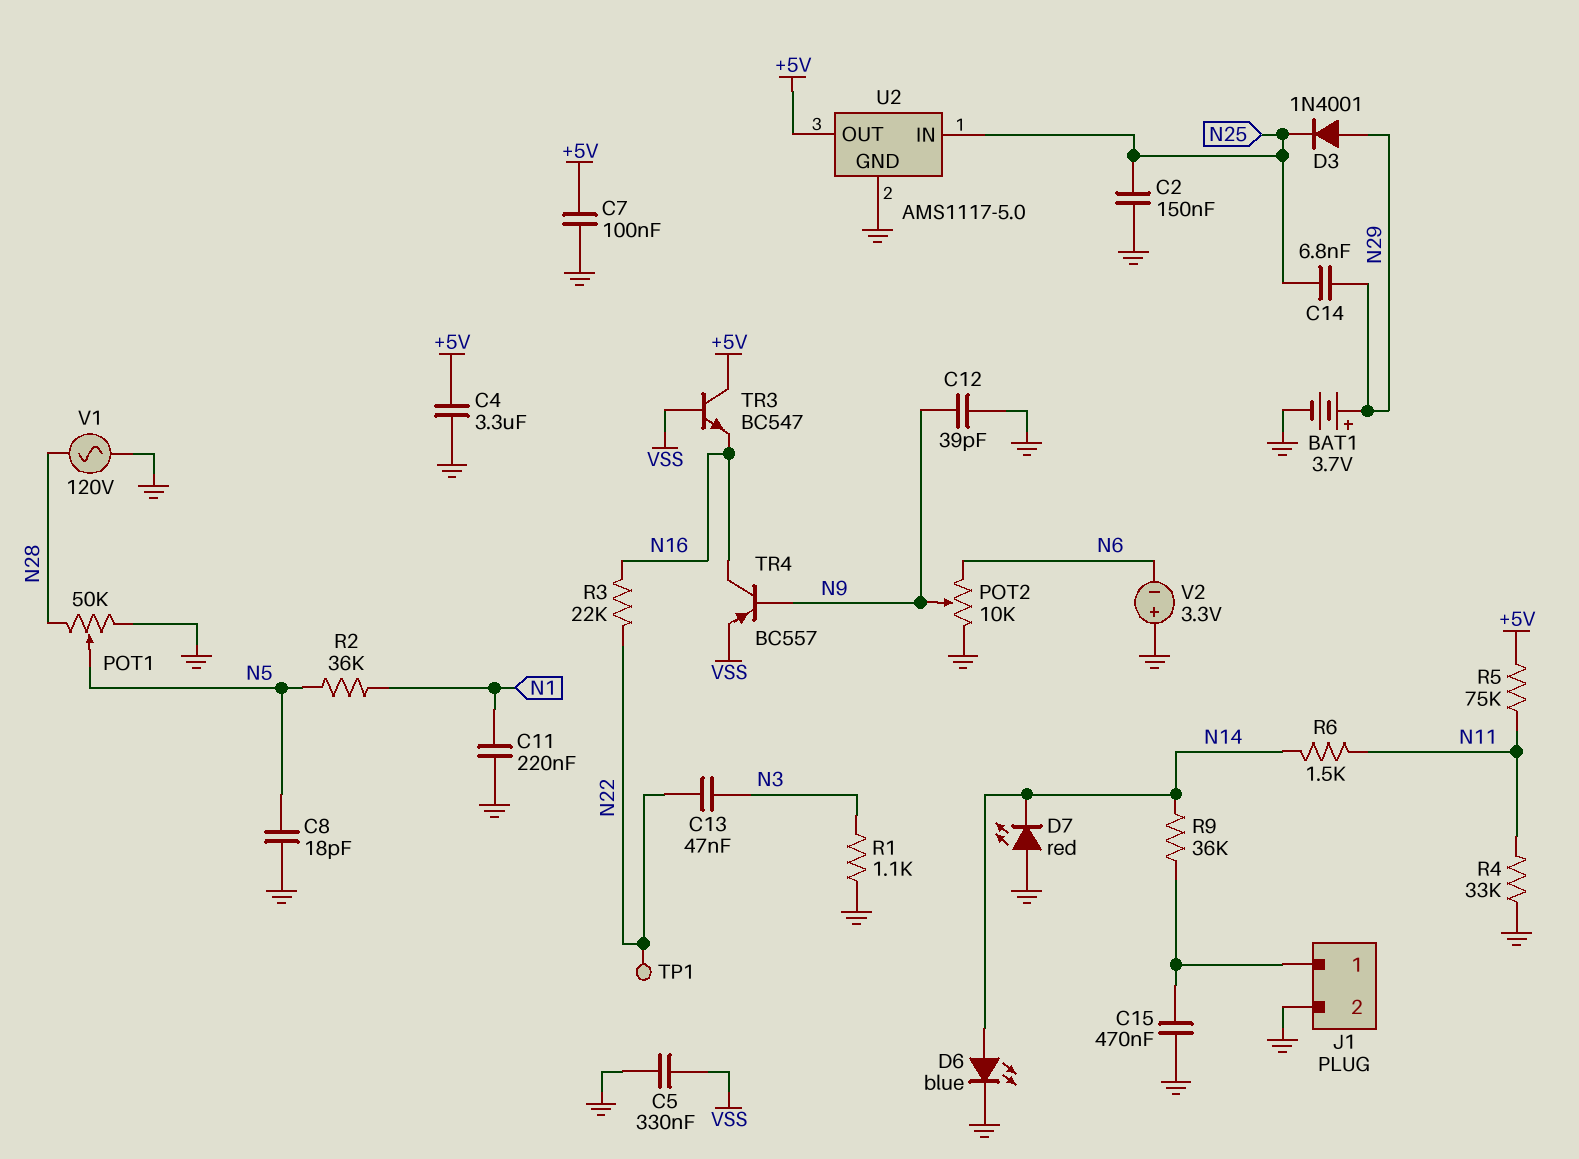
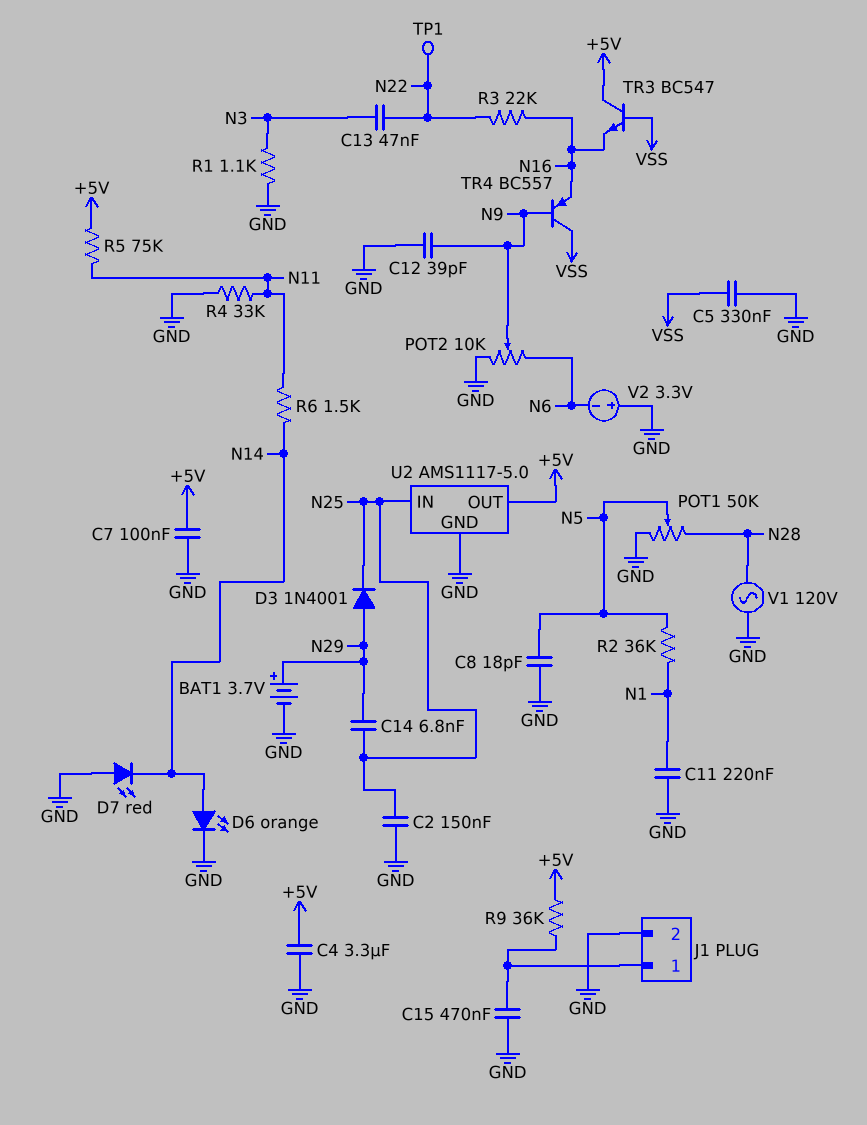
D6: LED blue (A N14, K GND) -> LED orange (A N14, K GND)
R9: 36k (J1/1, N14) -> 36k (+5V, J1/1)
TR4: PNP BC557 (B N9, C N16, E VSS) -> PNP BC557 (B N9, C VSS, E N16)

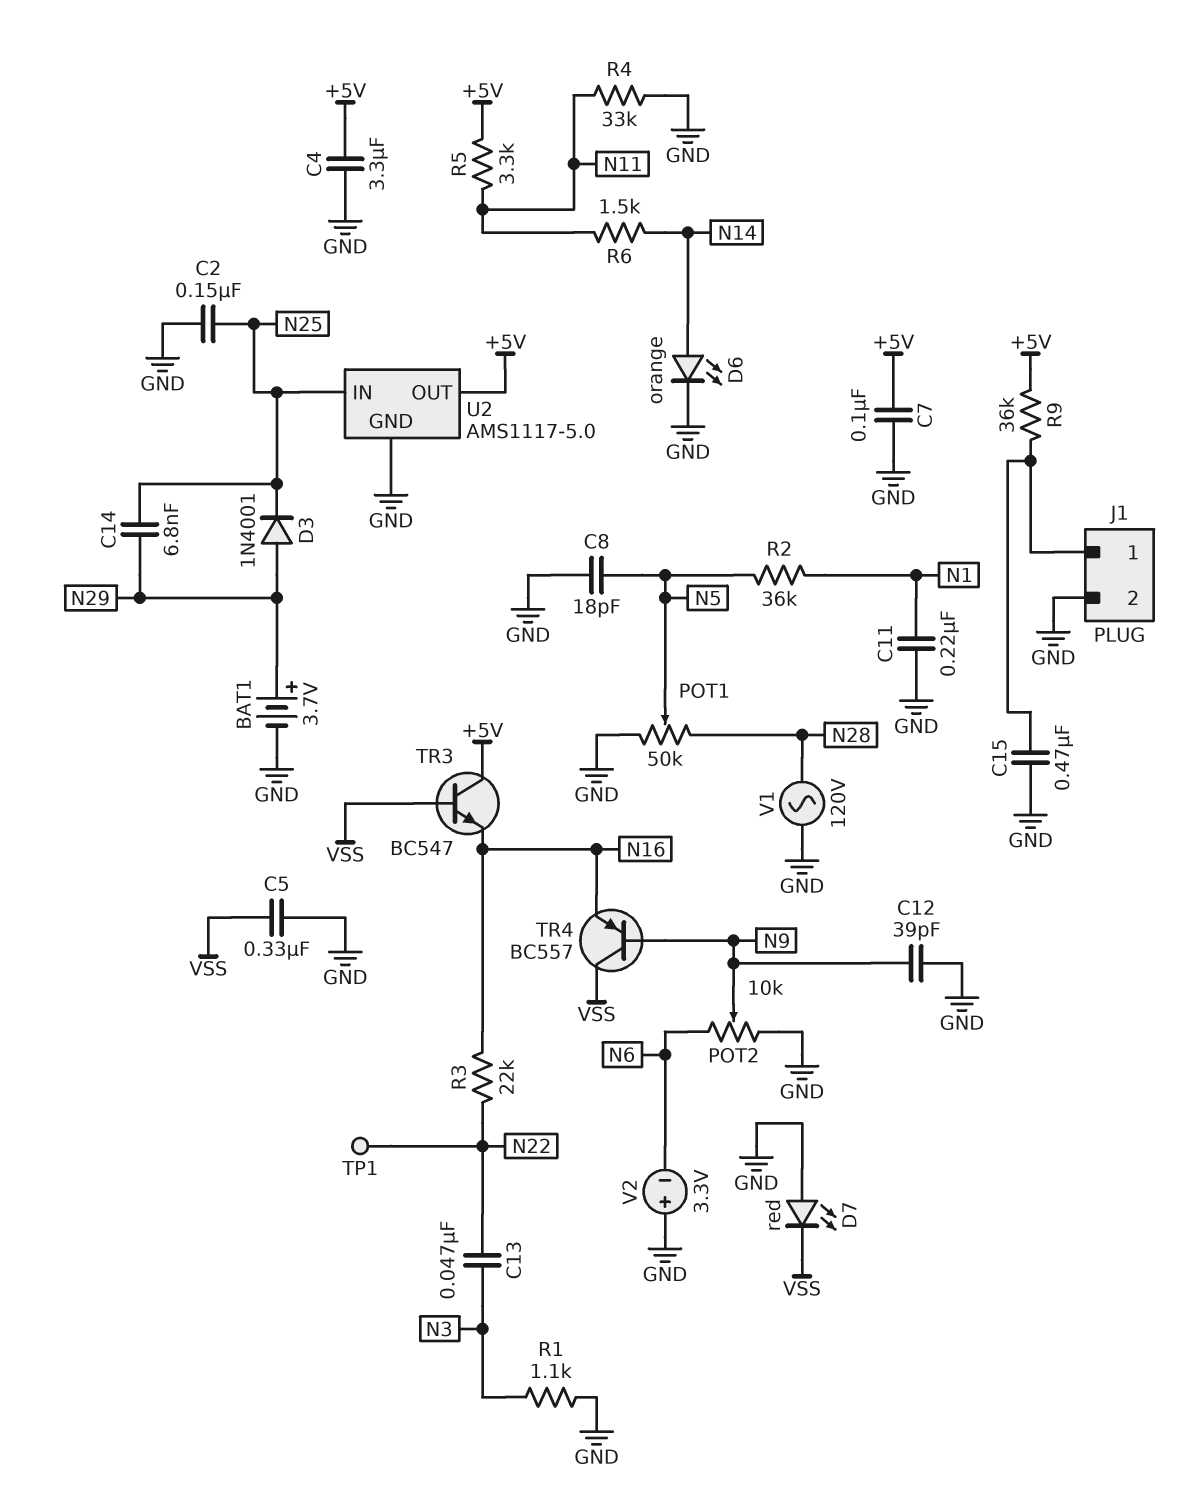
D7: LED red (A GND, K N14) -> LED red (A GND, K VSS)
R5: 75k (+5V, N11) -> 3.3k (+5V, N11)

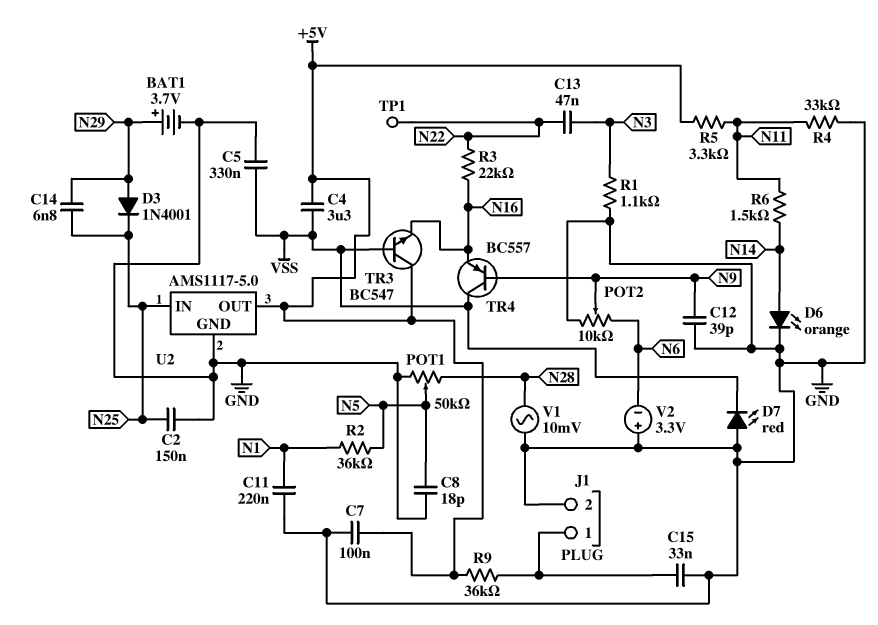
C4: 3.3uF (+5V, GND) -> 3.3uF (+5V, VSS)
C15: 470nF (GND, J1/1) -> 33nF (GND, J1/1)
V1: AC 120V (GND, N28) -> AC 10mV (GND, N28)

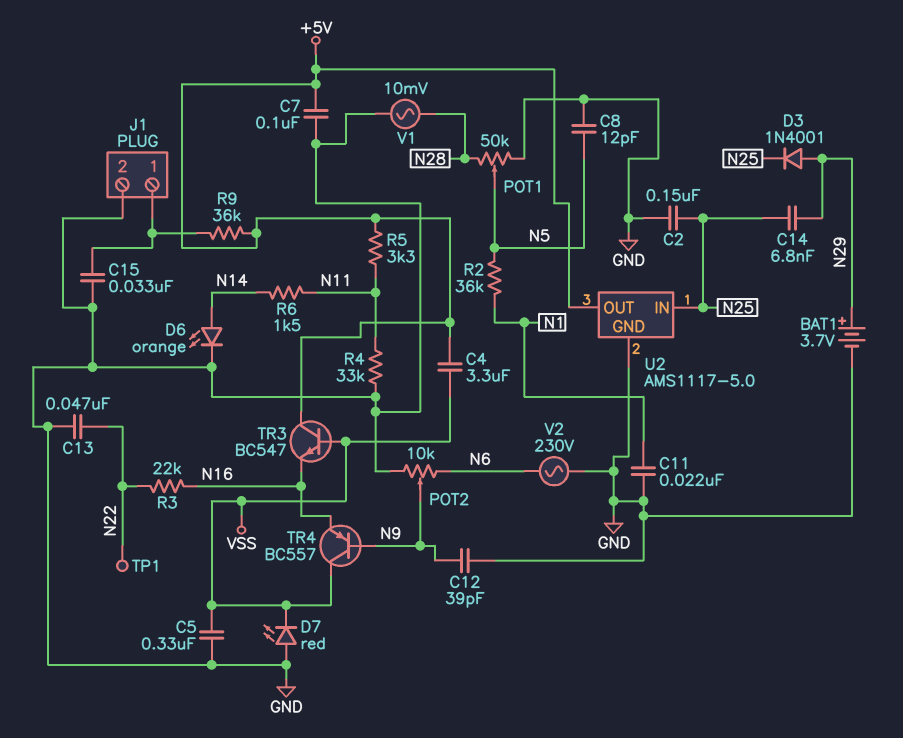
C8: 18pF (GND, N5) -> 12pF (GND, N5)
C11: 220nF (GND, N1) -> 22nF (GND, N1)
C13: 47nF (N3, N22) -> 47nF (GND, N22)
R1: 1.1k (GND, N3) -> none
V2: 3.3V (plus GND, minus N6) -> AC 230V (GND, N6)

